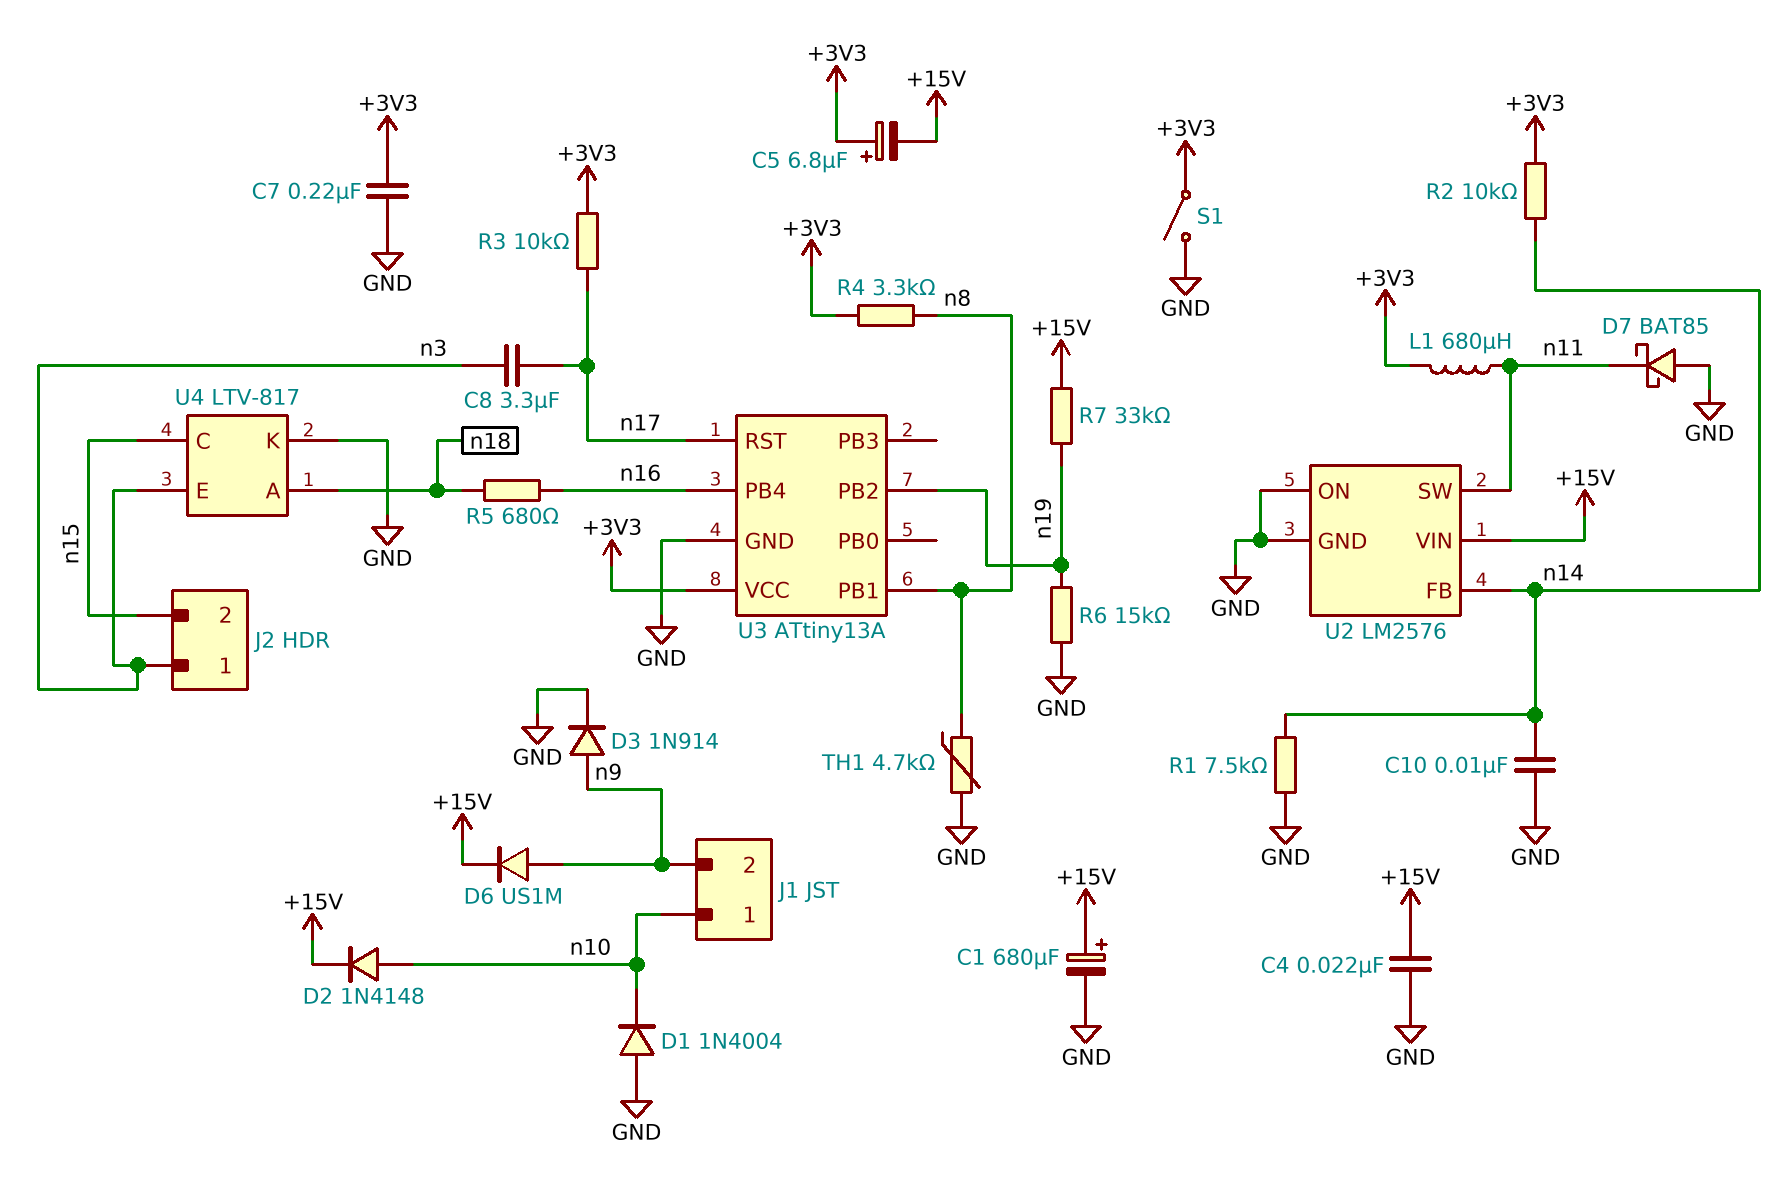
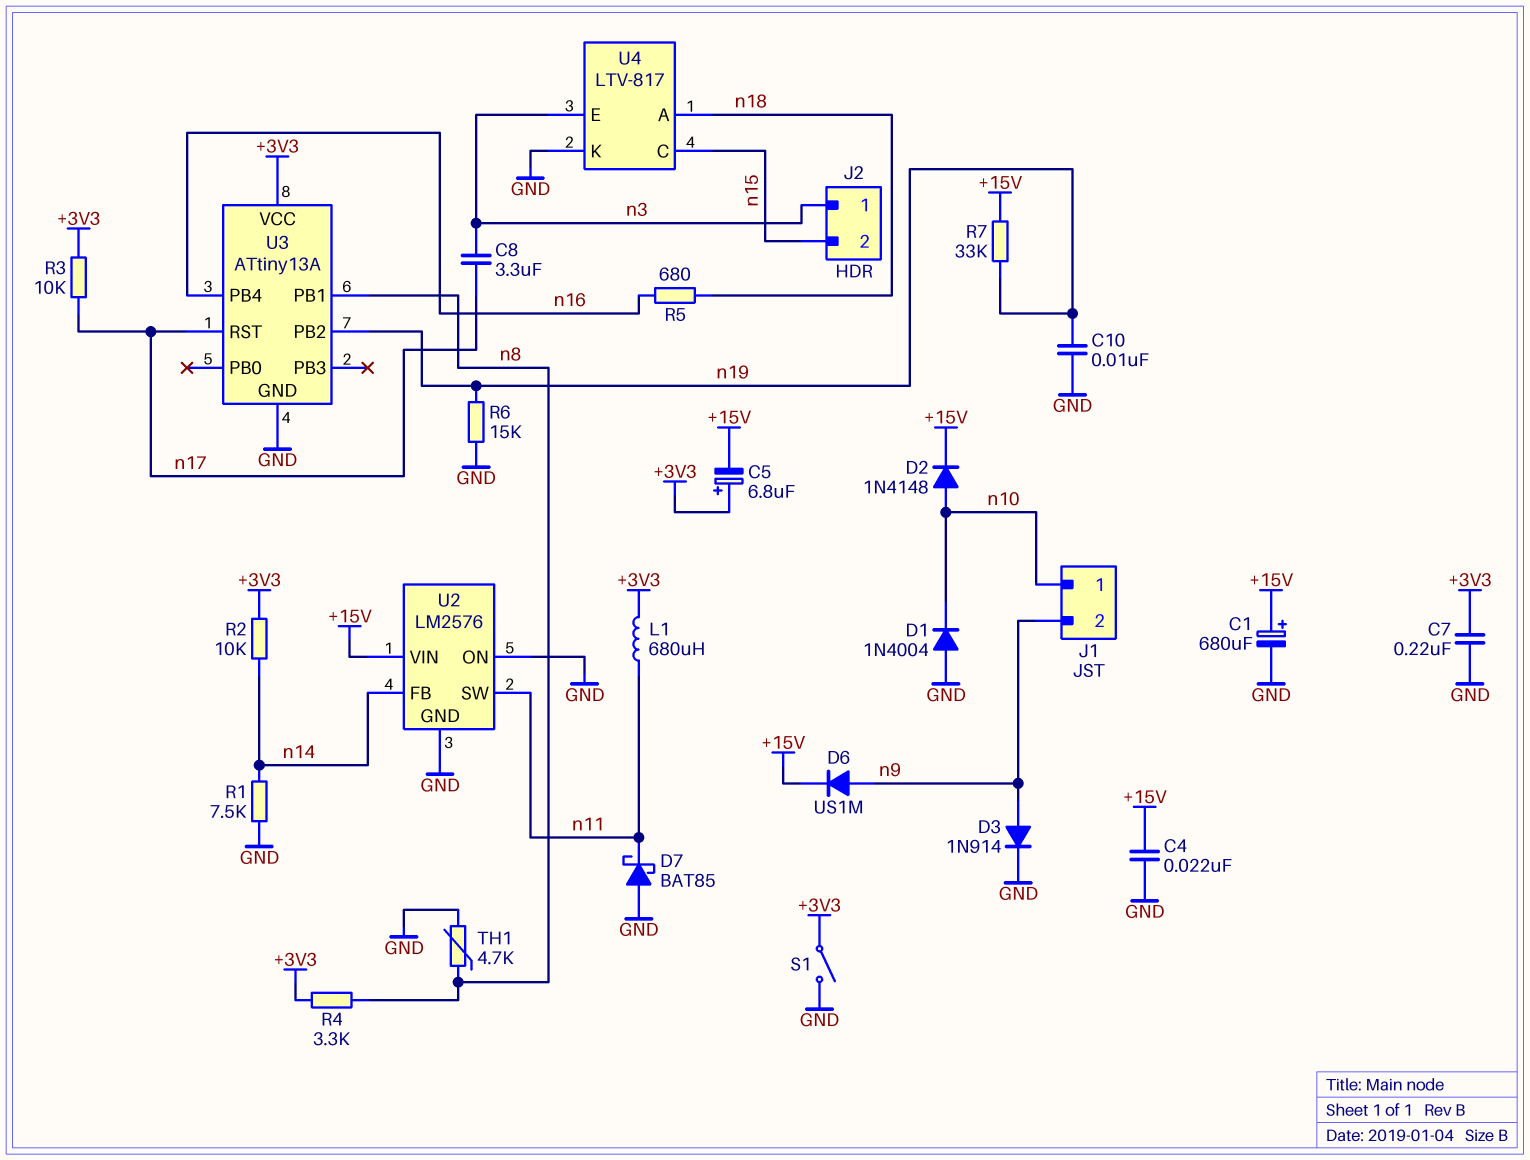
C10: 10nF (GND, n14) -> 10nF (GND, n19)

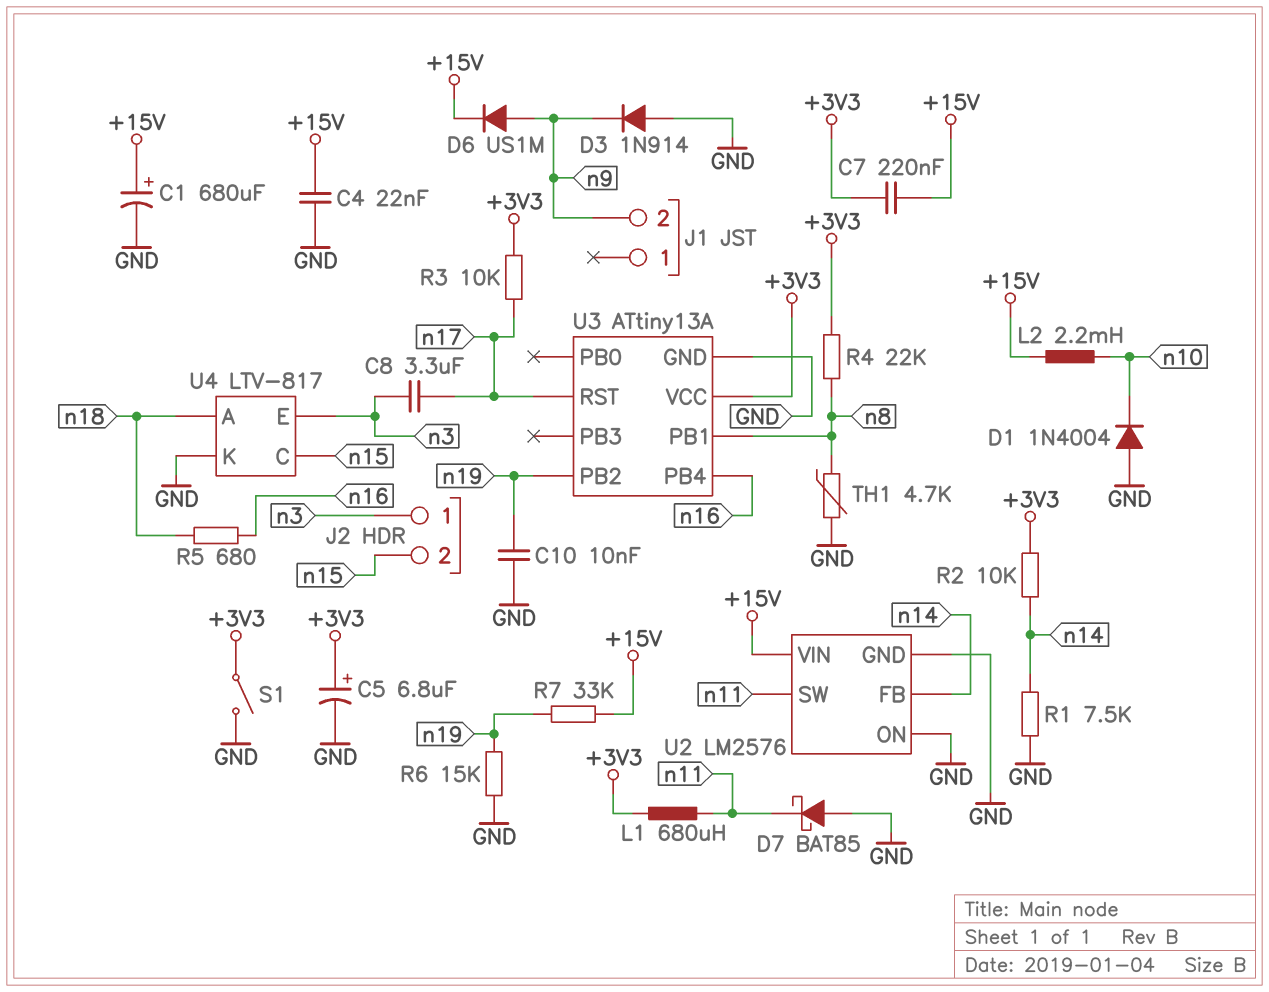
C5: 6.8uF (plus +3V3, minus +15V) -> 6.8uF (plus +3V3, minus GND)
C7: 220nF (+3V3, GND) -> 220nF (+3V3, +15V)
D2: diode 1N4148 (A n10, K +15V) -> none
D3: diode 1N914 (A n9, K GND) -> diode 1N914 (A GND, K n9)
J1 pin 1: n10 -> none
L2: none -> 2.2mH (+15V, n10)
R4: 3.3k (+3V3, n8) -> 22k (+3V3, n8)

